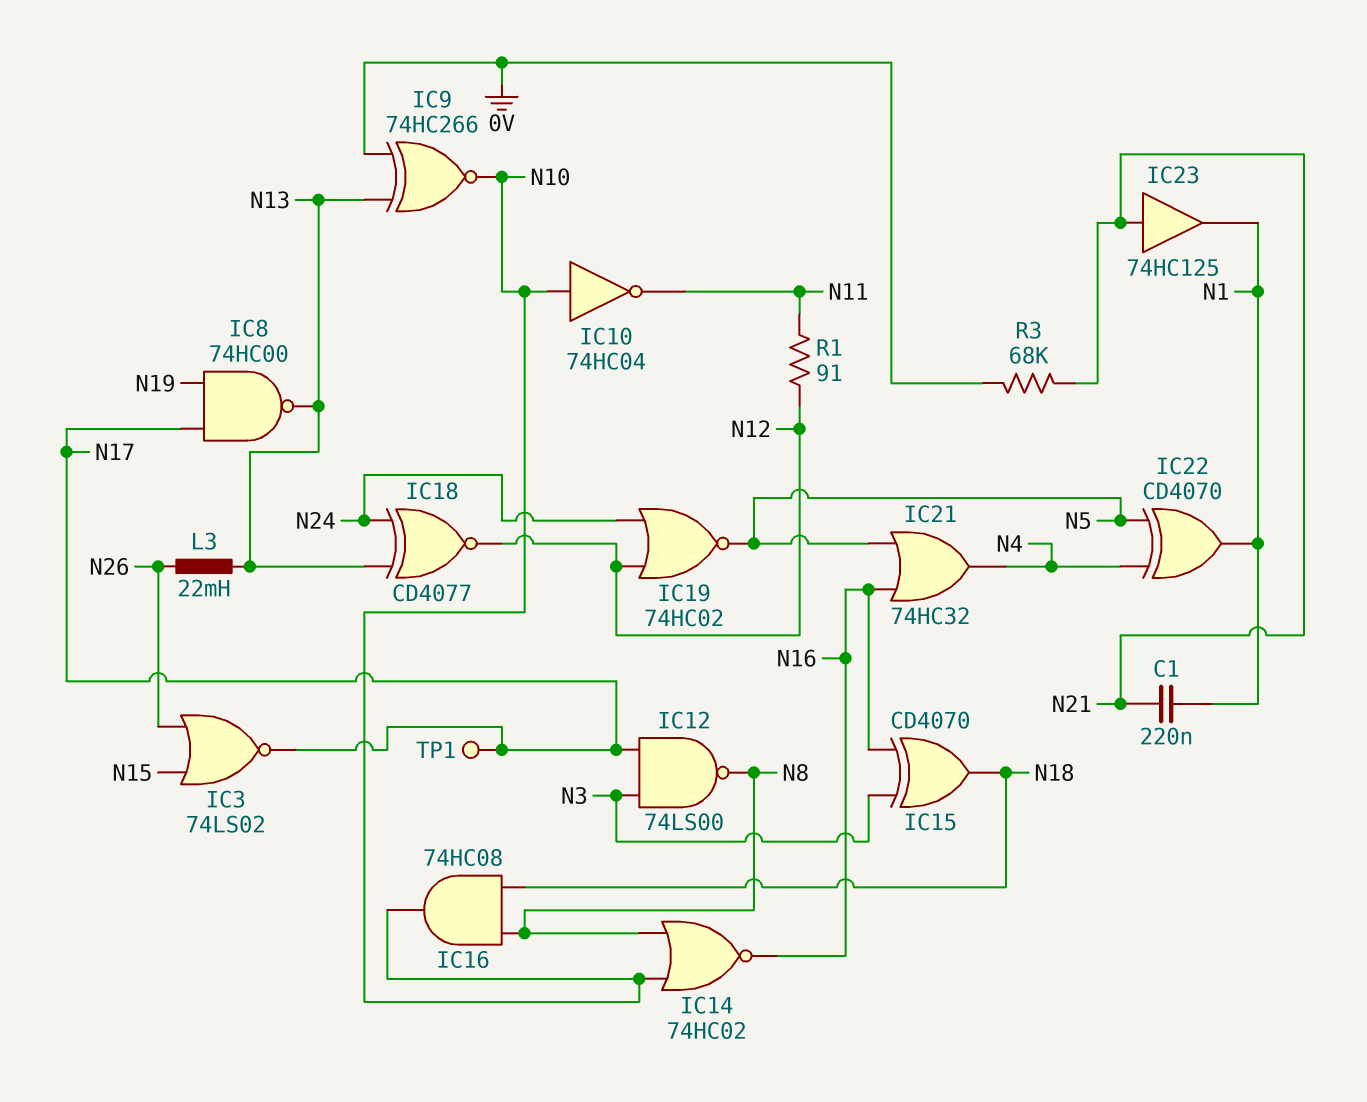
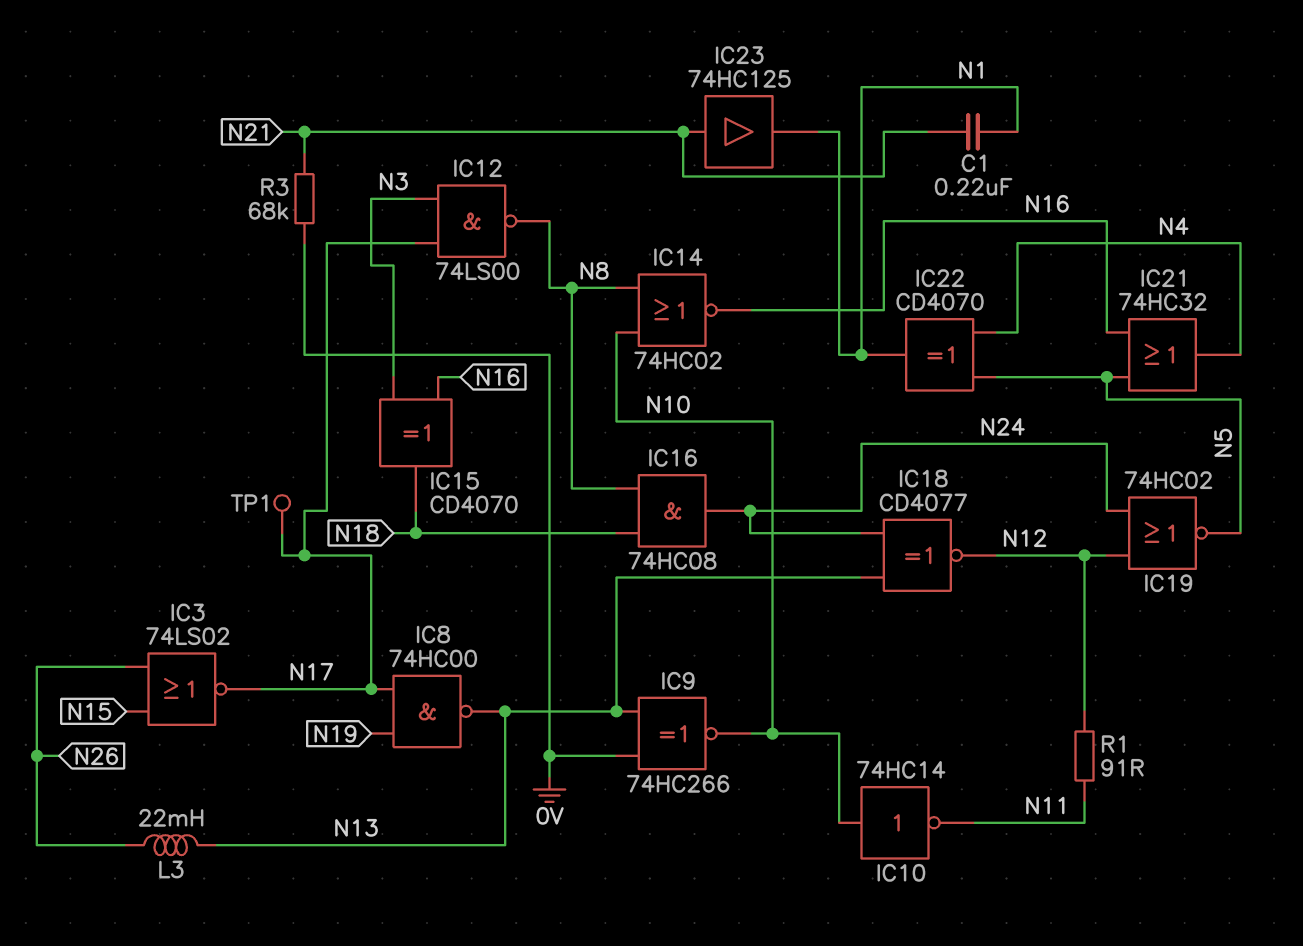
IC10: NOT 74HC04 (in N10, out N11) -> NOT 74HC14 (in N10, out N11)
IC16: AND 74HC08 (in N8, in N18, out N10) -> AND 74HC08 (in N8, in N18, out N24)

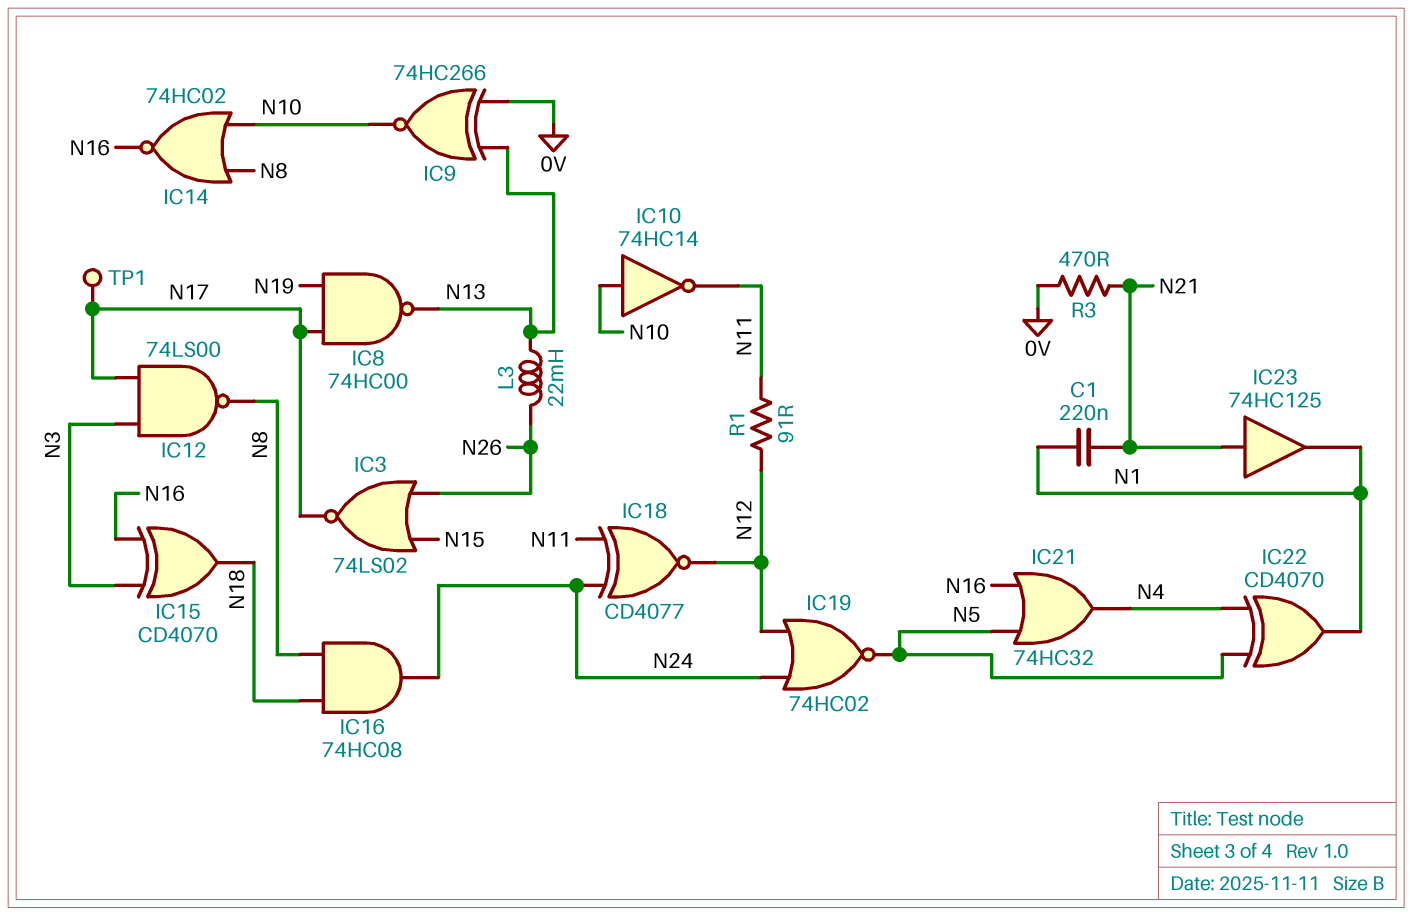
IC18: XNOR CD4077 (in N13, in N24, out N12) -> XNOR CD4077 (in N11, in N24, out N12)
R3: 68k (0V, N21) -> 470 (0V, N21)

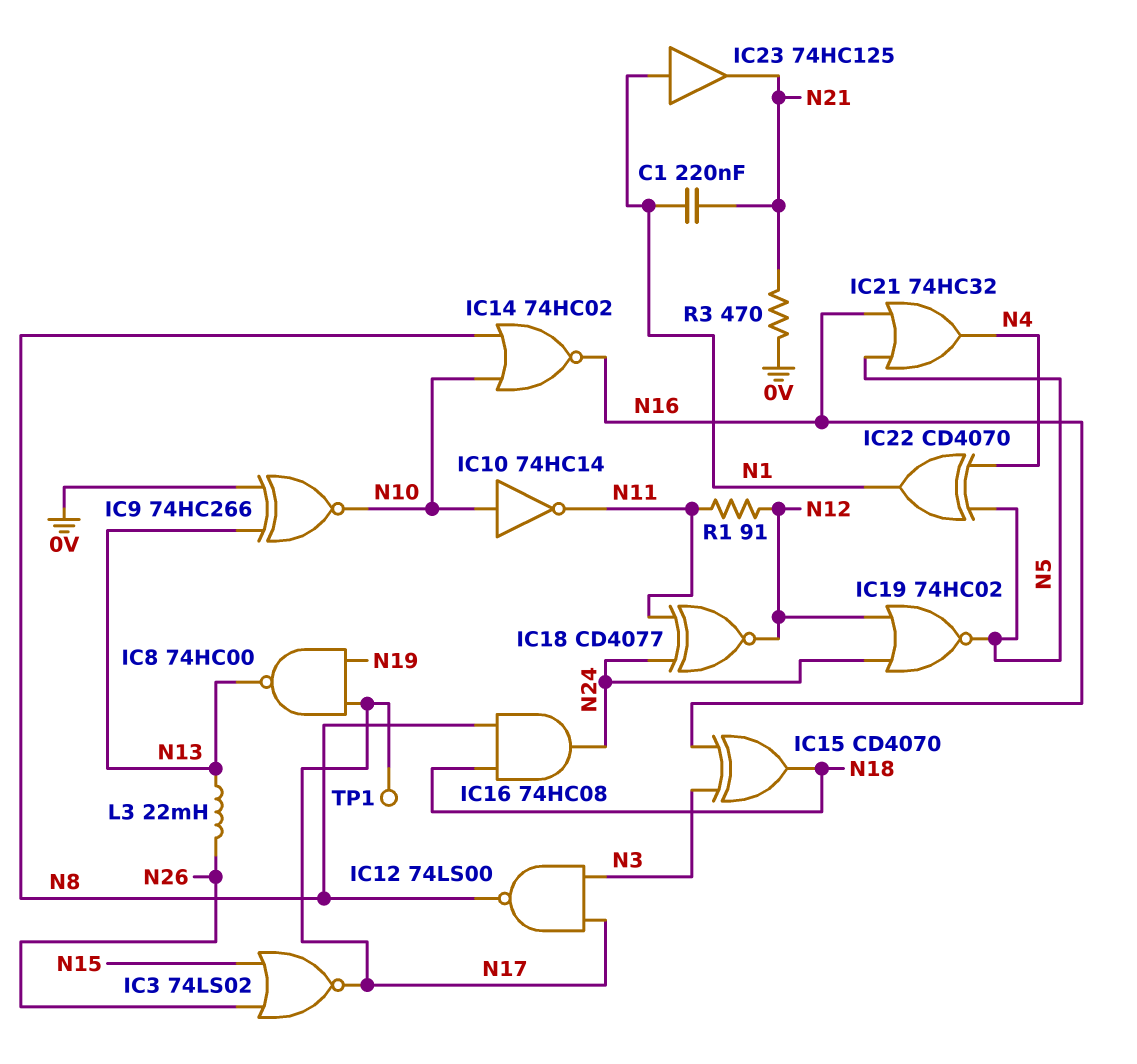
IC23: buffer 74HC125 (in N21, out N1) -> buffer 74HC125 (in N1, out N21)

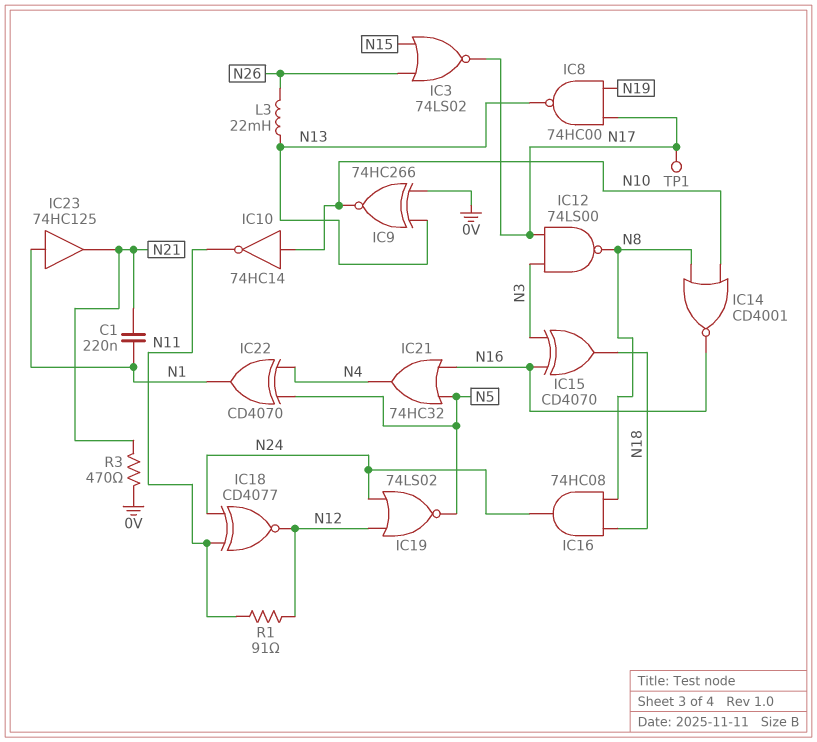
IC14: NOR 74HC02 (in N8, in N10, out N16) -> NOR CD4001 (in N8, in N10, out N16)
IC19: NOR 74HC02 (in N12, in N24, out N5) -> NOR 74LS02 (in N12, in N24, out N5)

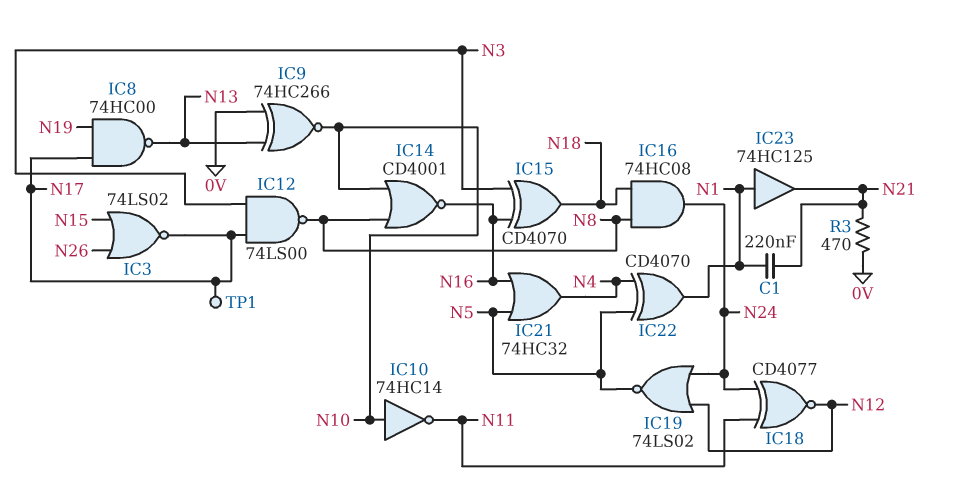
L3: 22mH (N13, N26) -> none
R1: 91 (N11, N12) -> none

